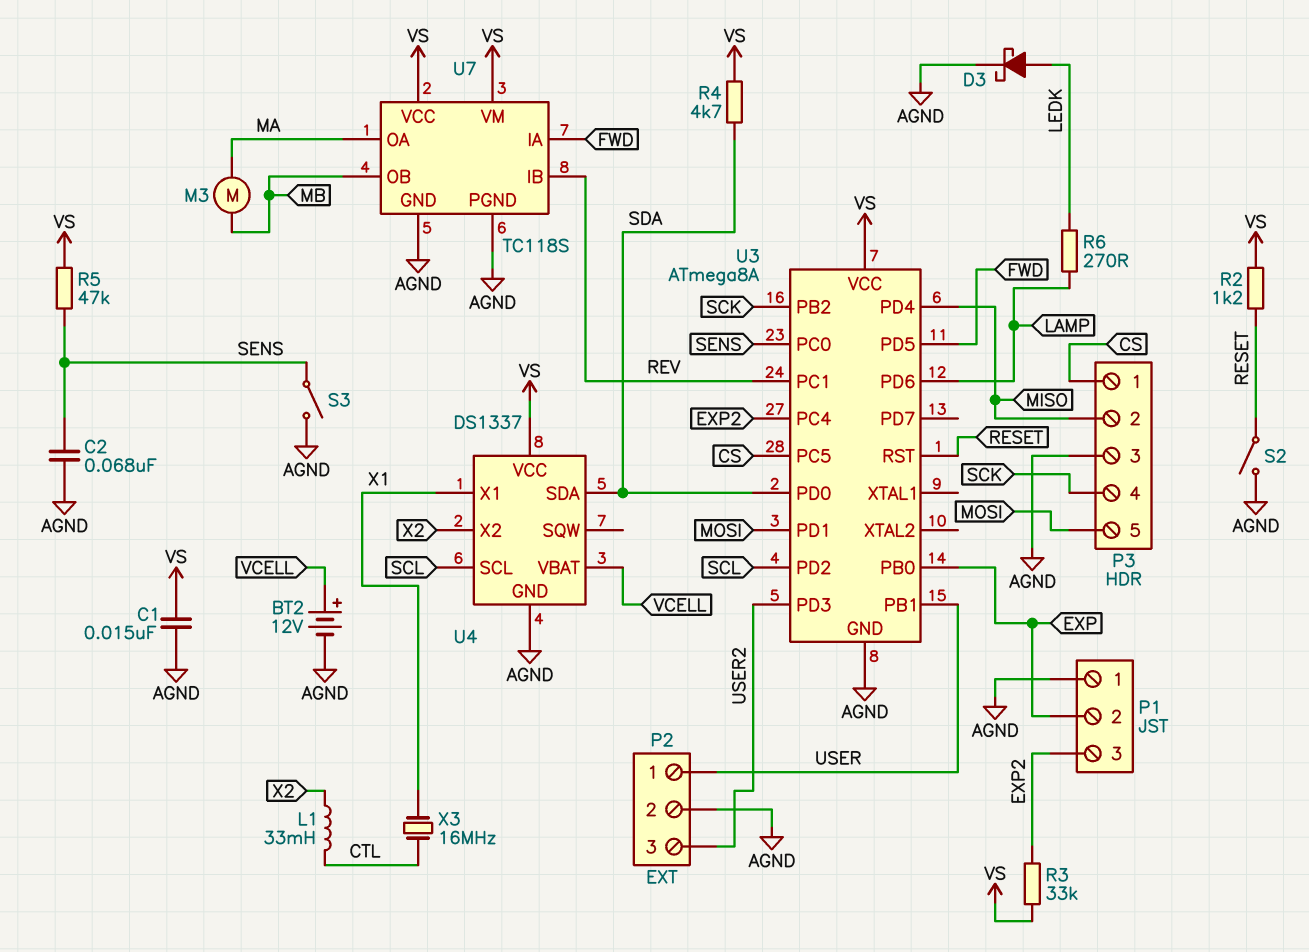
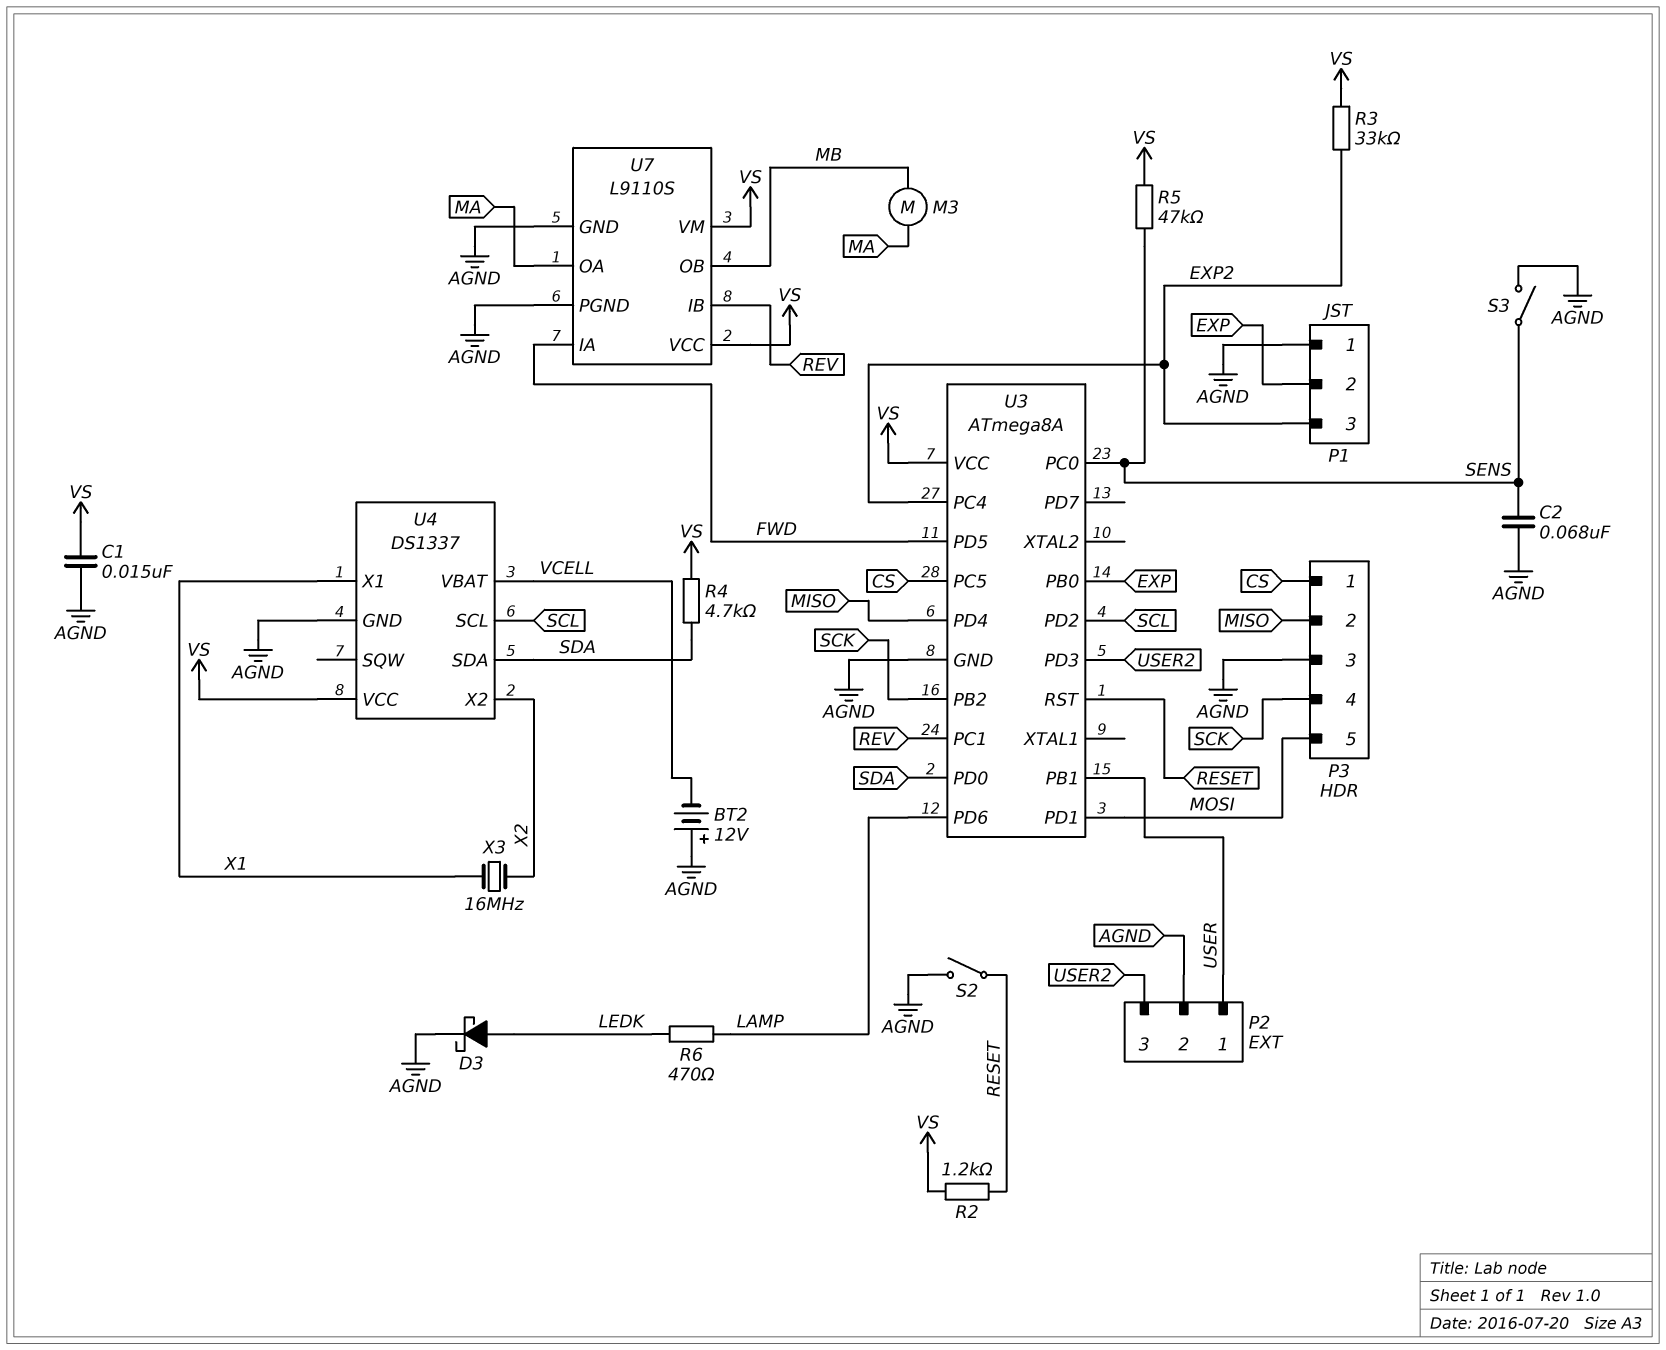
BT2: 12V (plus VCELL, minus AGND) -> 12V (plus AGND, minus VCELL)
L1: 33mH (CTL, X2) -> none
R6: 270 (LAMP, LEDK) -> 470 (LAMP, LEDK)
U7: TC118S -> L9110S
X3: 16MHz (CTL, X1) -> 16MHz (X1, X2)

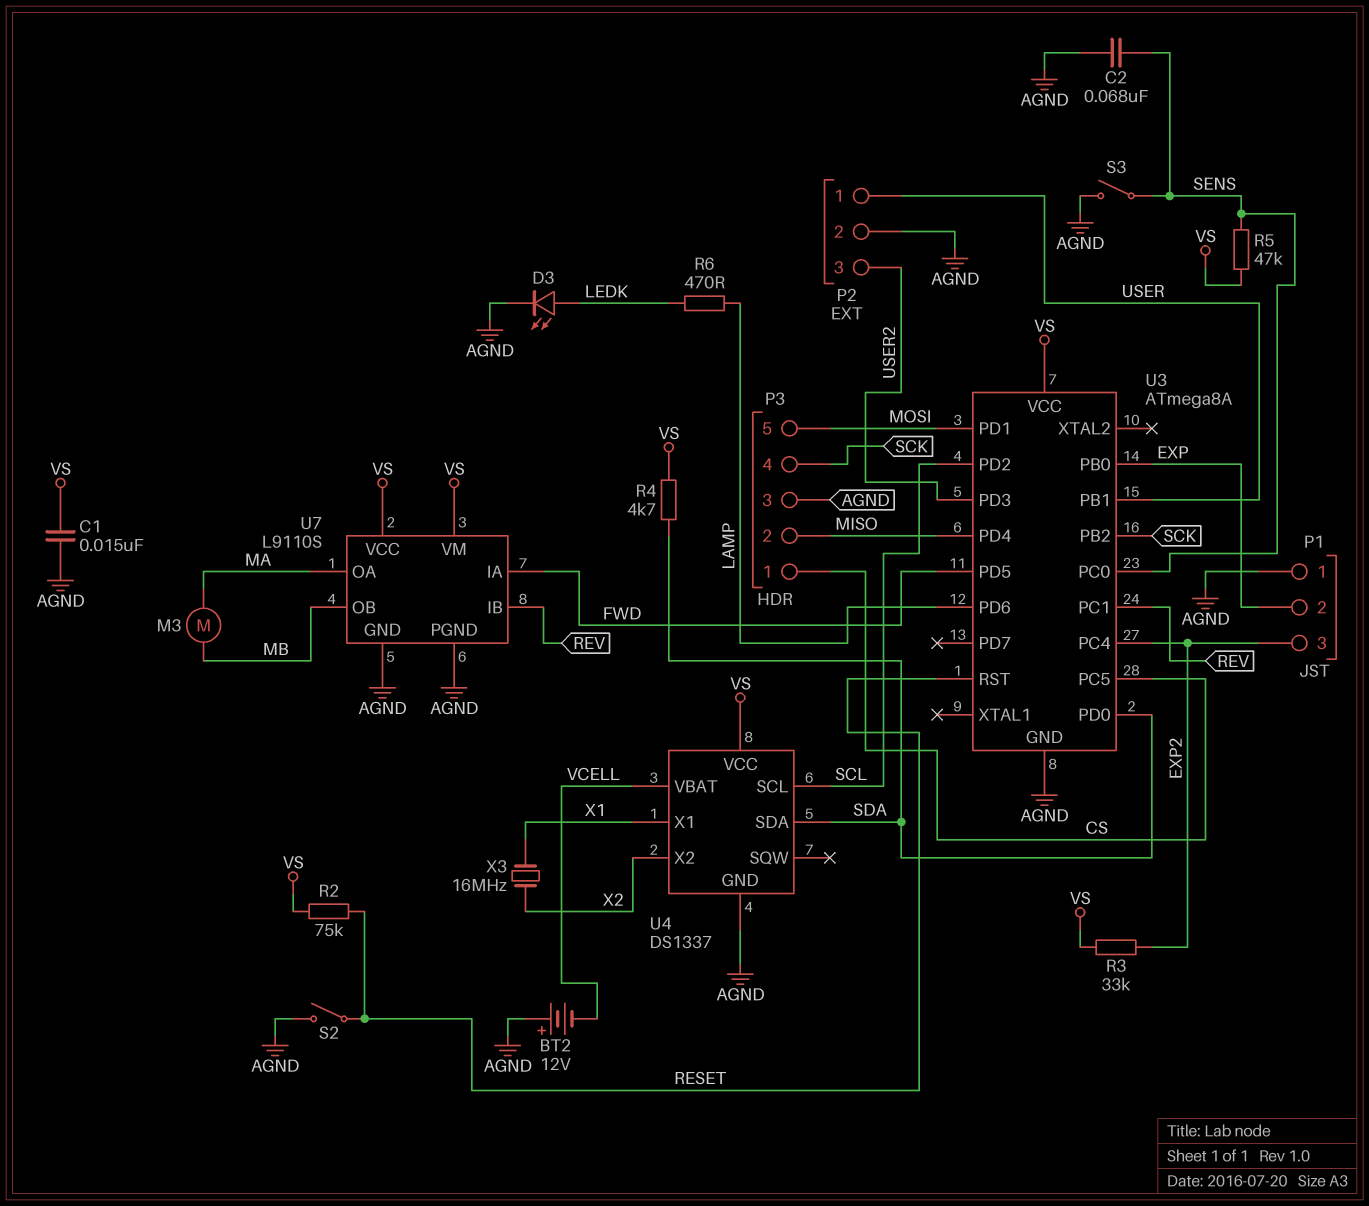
D3: schottky (A LEDK, K AGND) -> LED (A LEDK, K AGND)
R2: 1.2k (RESET, VS) -> 75k (RESET, VS)

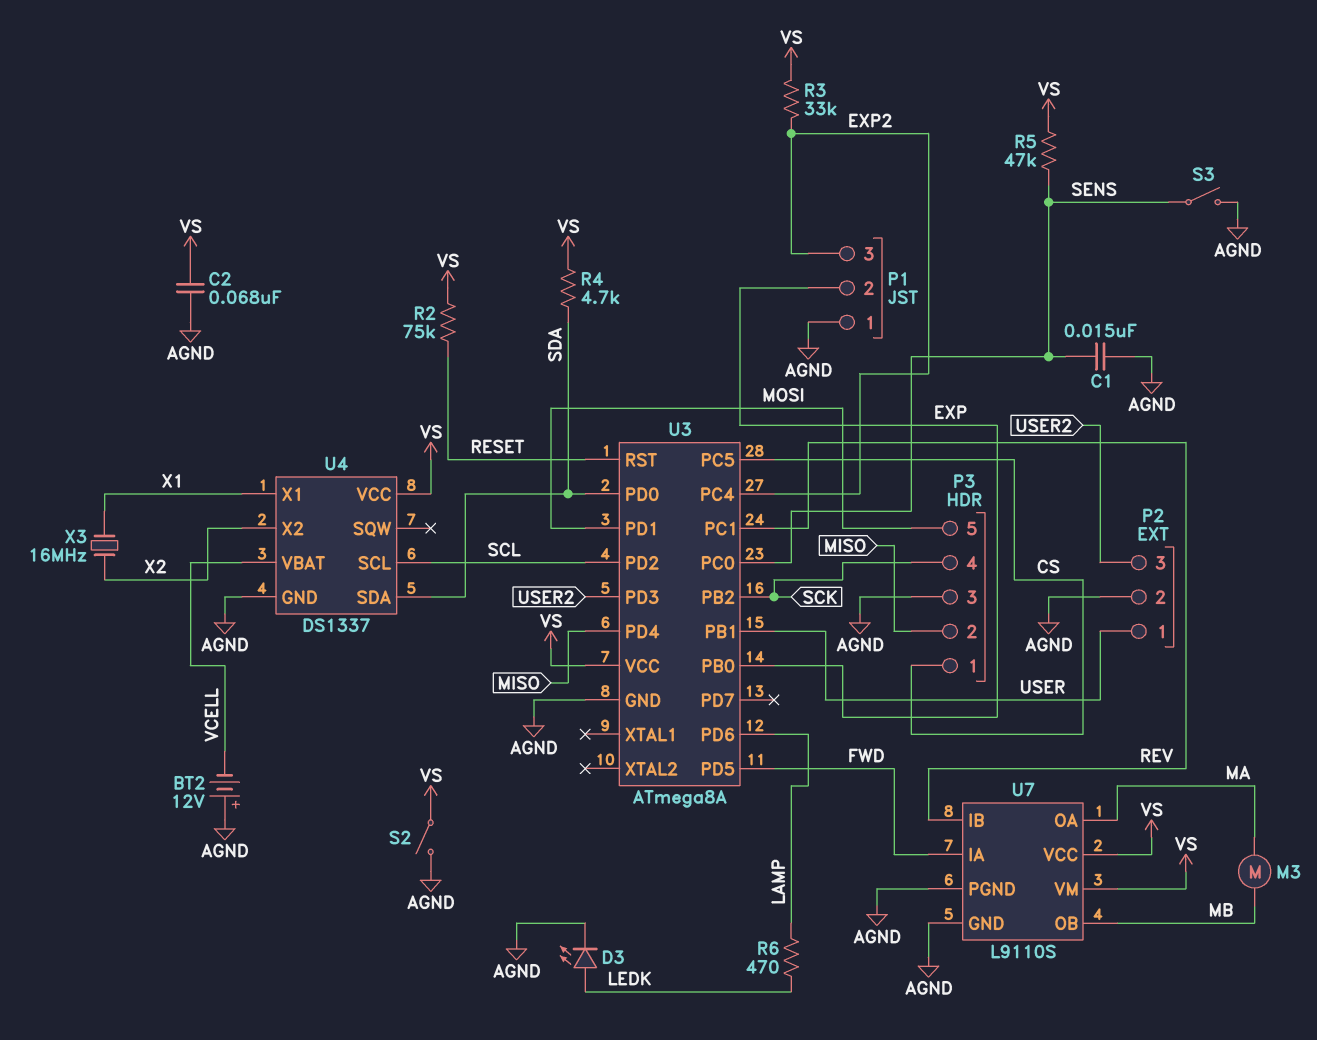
C1: 15nF (AGND, VS) -> 15nF (AGND, SENS)
C2: 68nF (AGND, SENS) -> 68nF (AGND, VS)
S2: switch (AGND, RESET) -> switch (AGND, VS)

